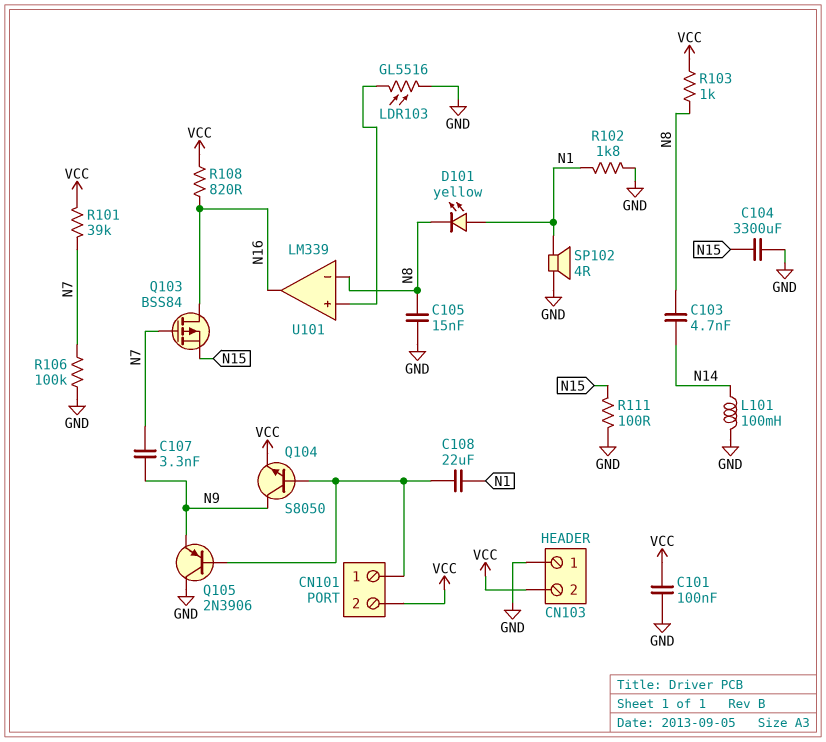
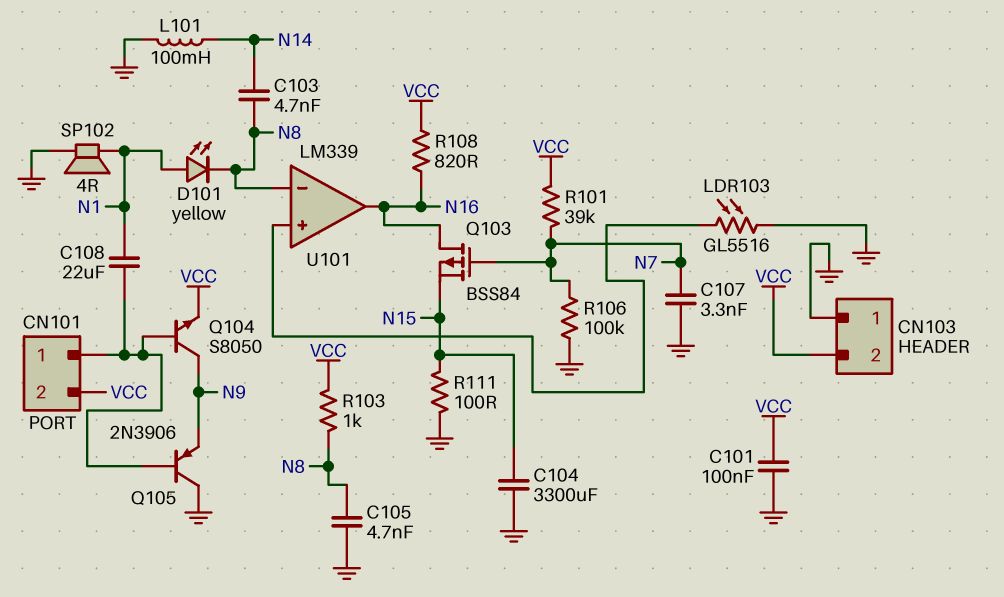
C105: 15nF (GND, N8) -> 4.7nF (GND, N8)
C107: 3.3nF (N7, N9) -> 3.3nF (GND, N7)
R102: 1.8k (GND, N1) -> none

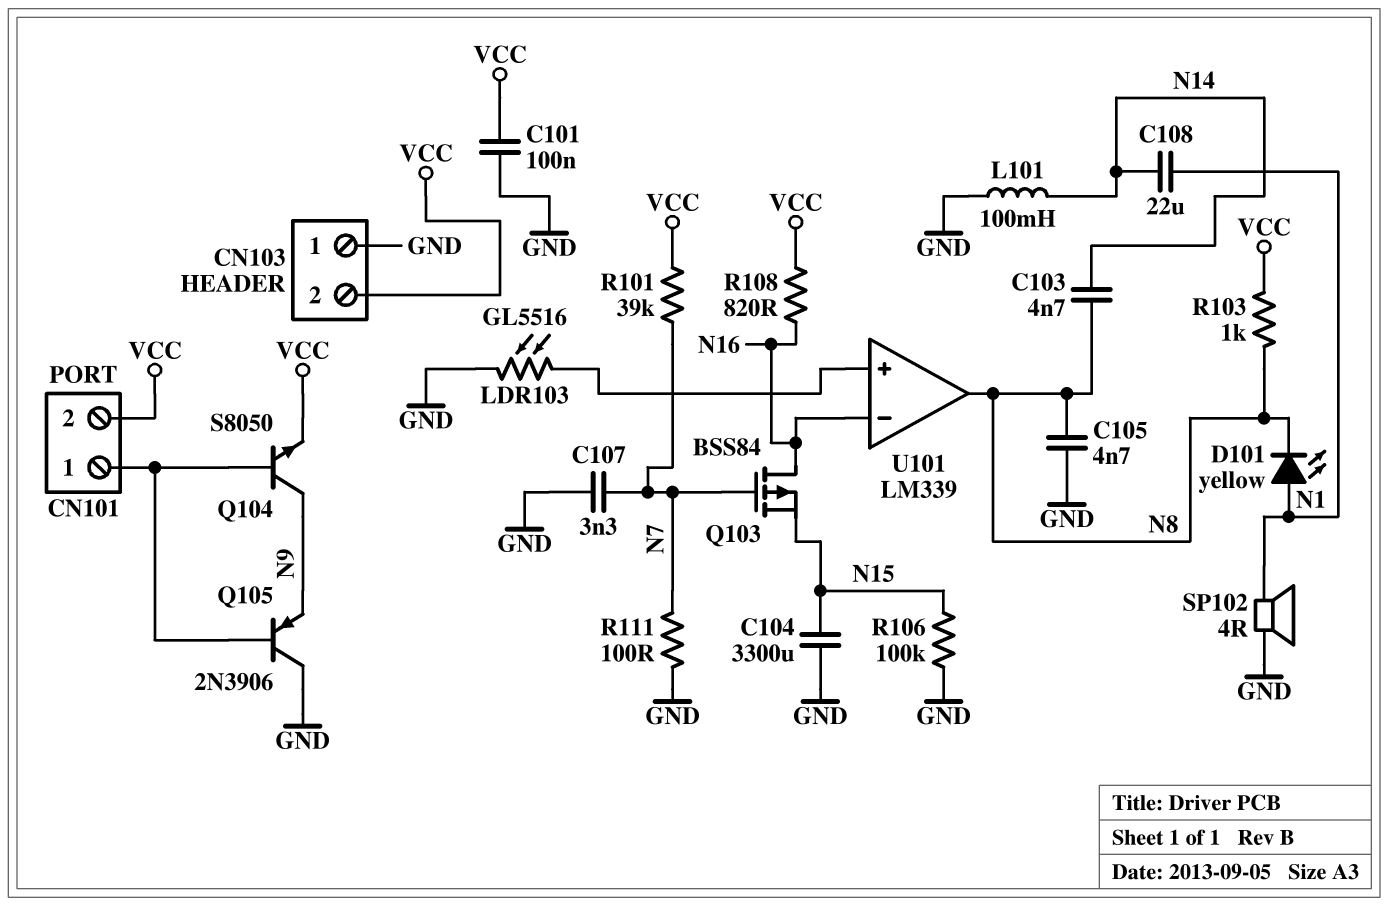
C108: 22uF (CN101/1, N1) -> 22uF (N1, N14)
R106: 100k (GND, N7) -> 100k (GND, N15)
R111: 100 (GND, N15) -> 100 (GND, N7)
U101 pin in-: N8 -> N16
U101 pin out: N16 -> N8

